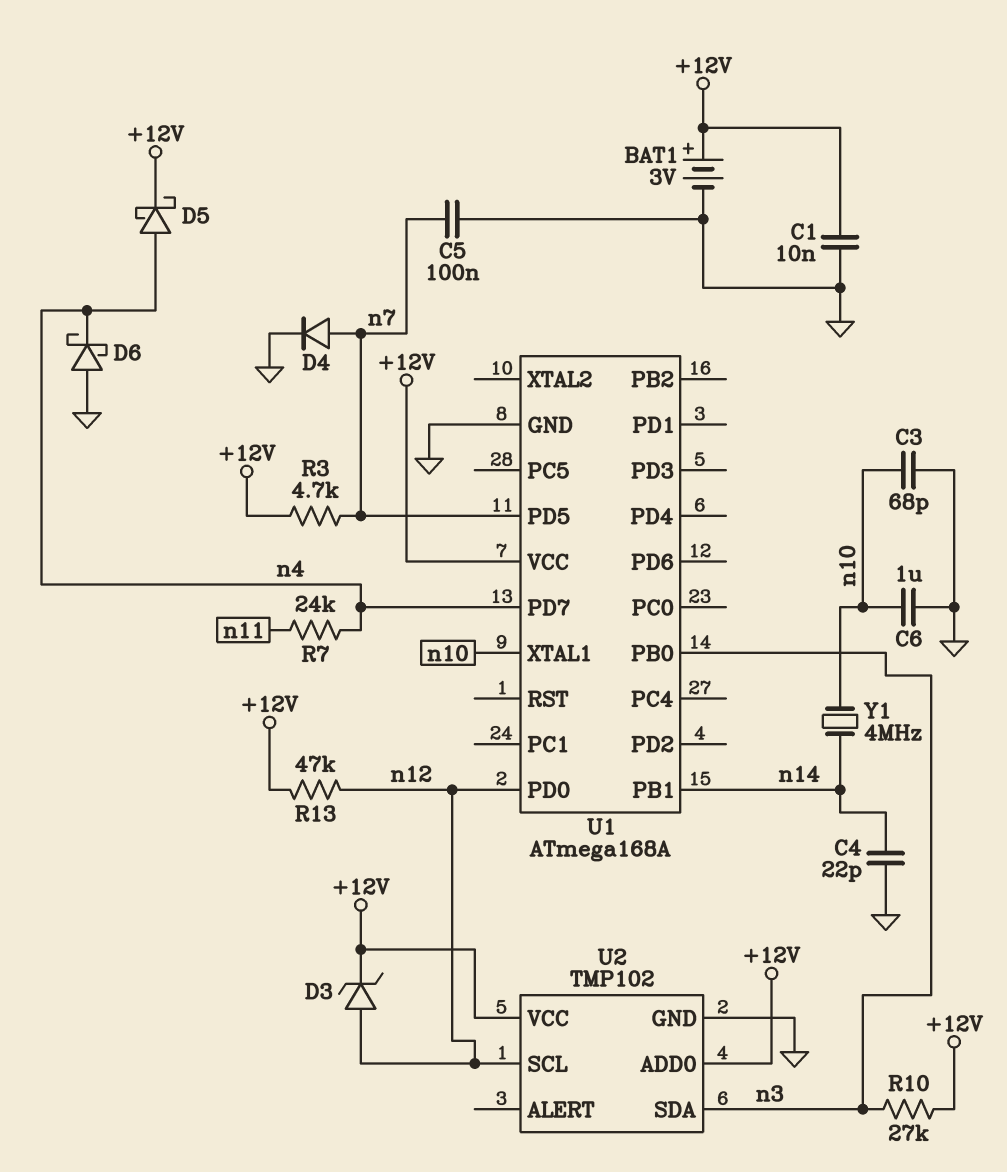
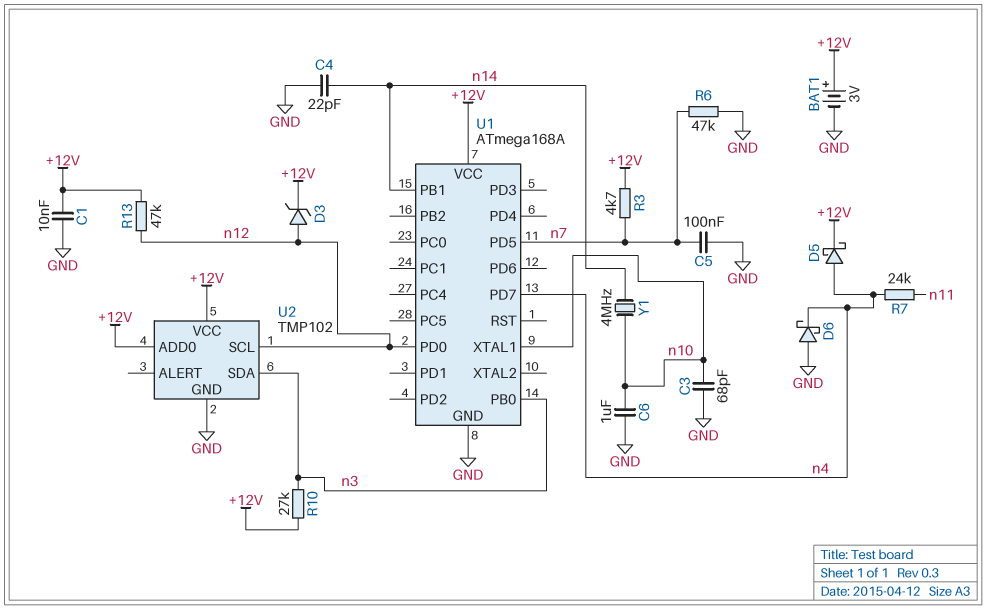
D4: diode (A n7, K GND) -> none
R6: none -> 47k (GND, n7)

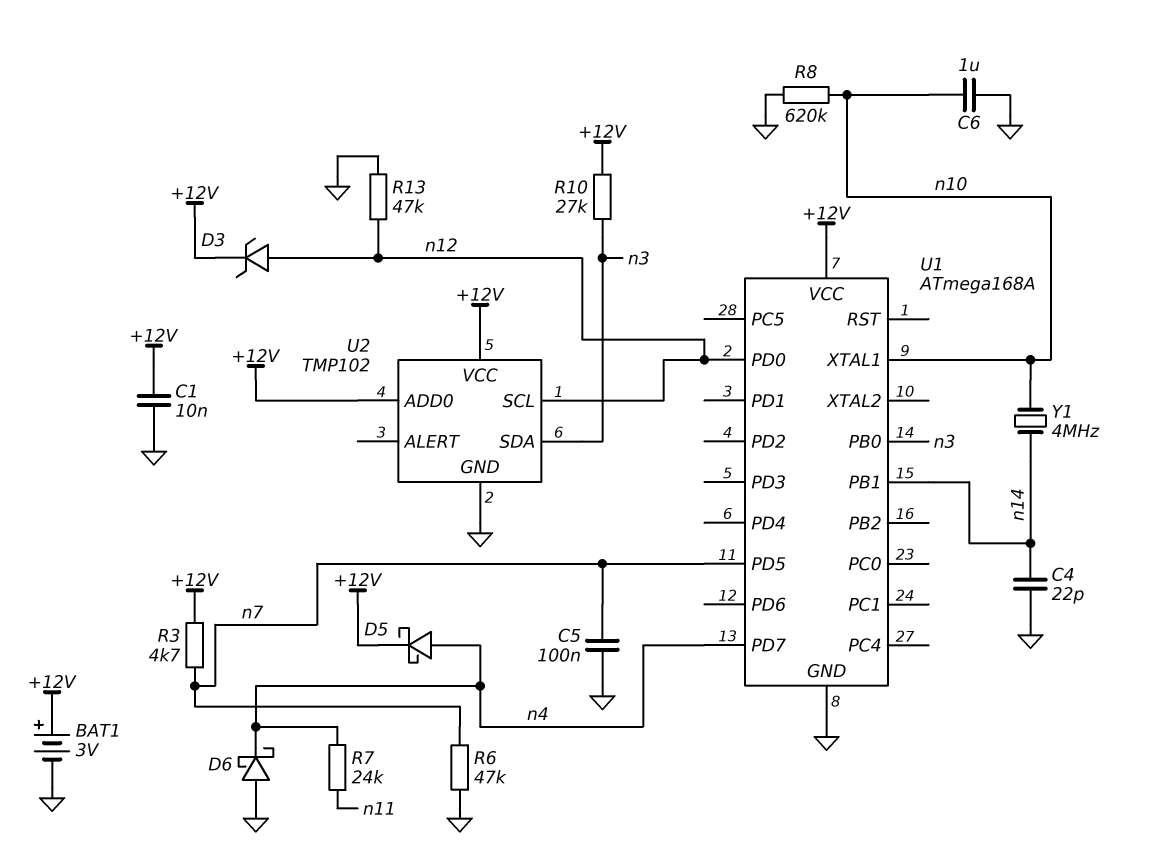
C3: 68pF (GND, n10) -> none
R8: none -> 620k (GND, n10)
R13: 47k (+12V, n12) -> 47k (GND, n12)

